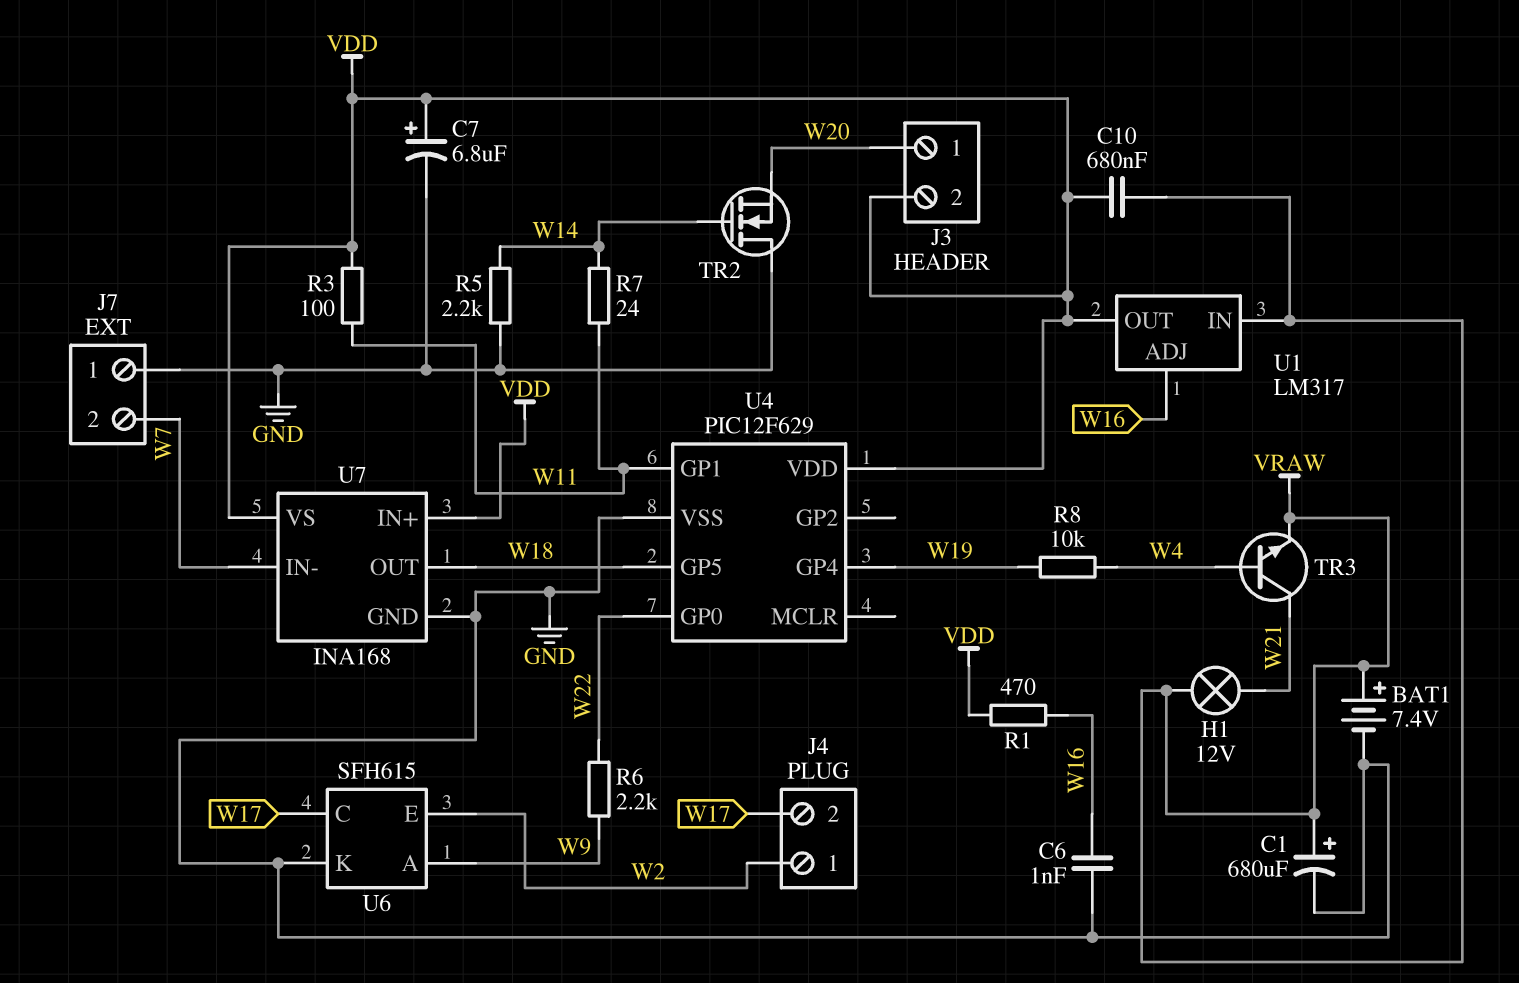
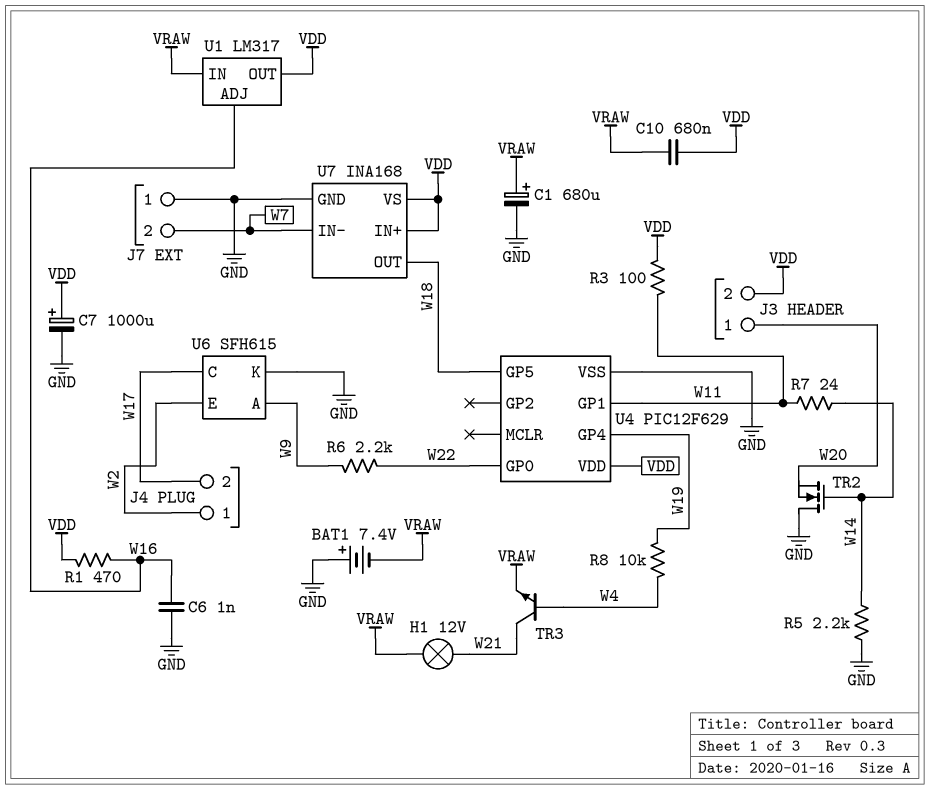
BAT1: 7.4V (plus VRAW, minus GND) -> 7.4V (plus GND, minus VRAW)
C7: 6.8uF (plus VDD, minus GND) -> 1000uF (plus VDD, minus GND)

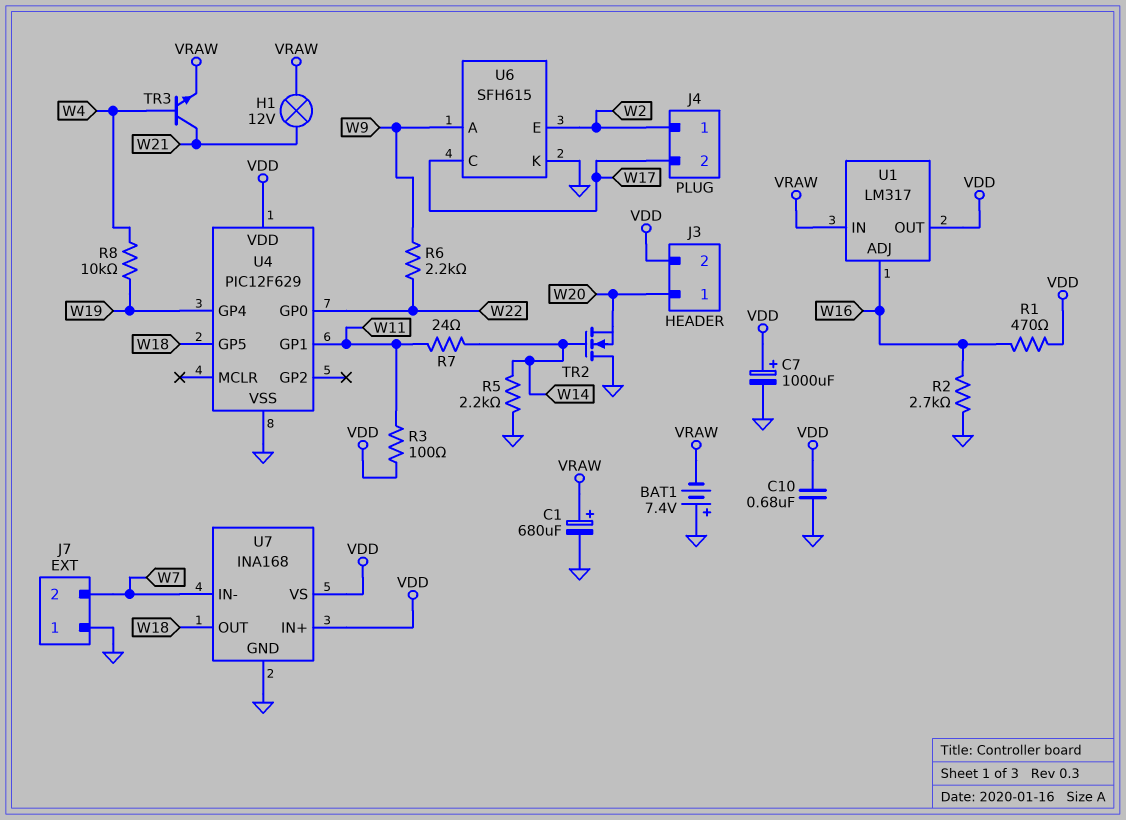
C6: 1nF (GND, W16) -> none
C10: 680nF (VDD, VRAW) -> 680nF (GND, VDD)
R2: none -> 2.7k (GND, W16)

